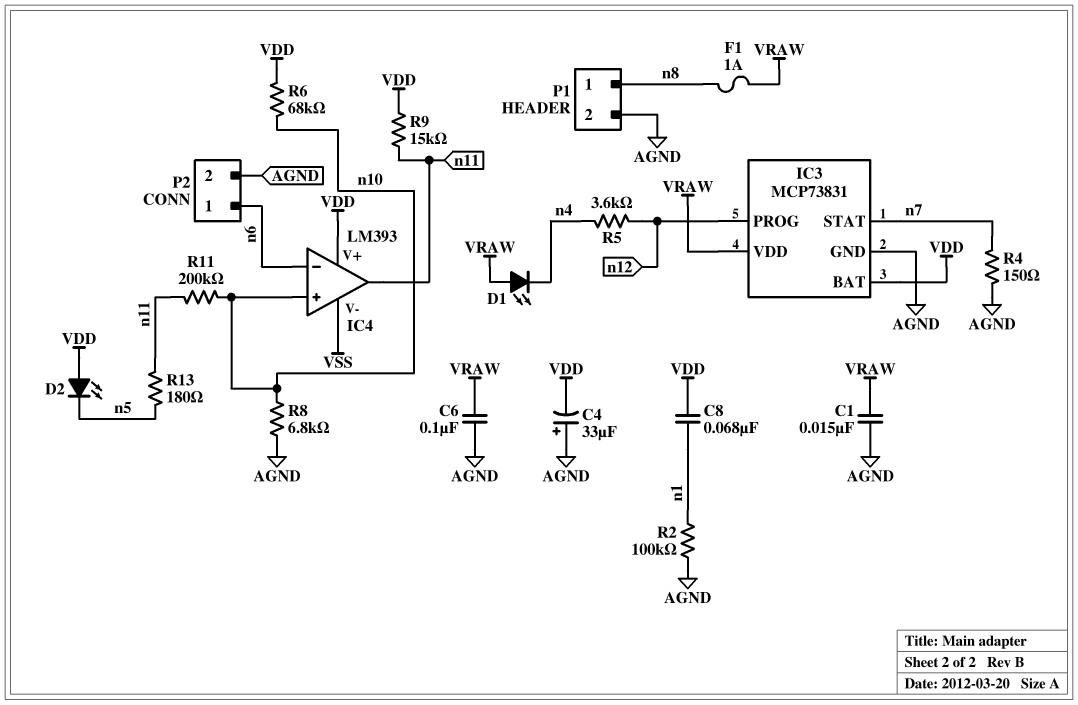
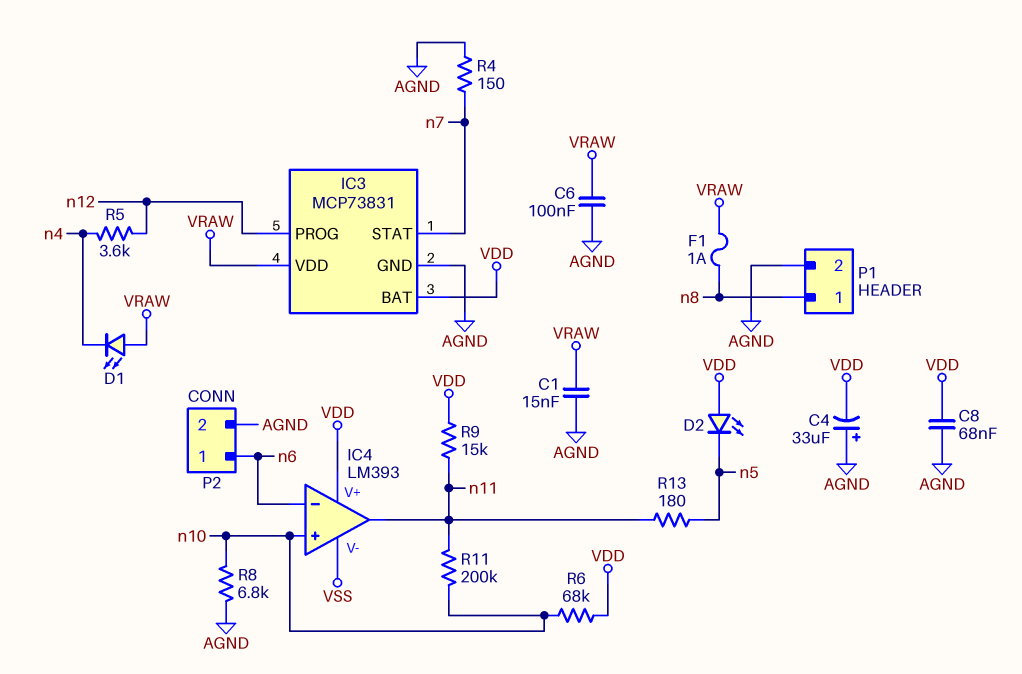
C8: 68nF (VDD, n1) -> 68nF (AGND, VDD)
R2: 100k (AGND, n1) -> none

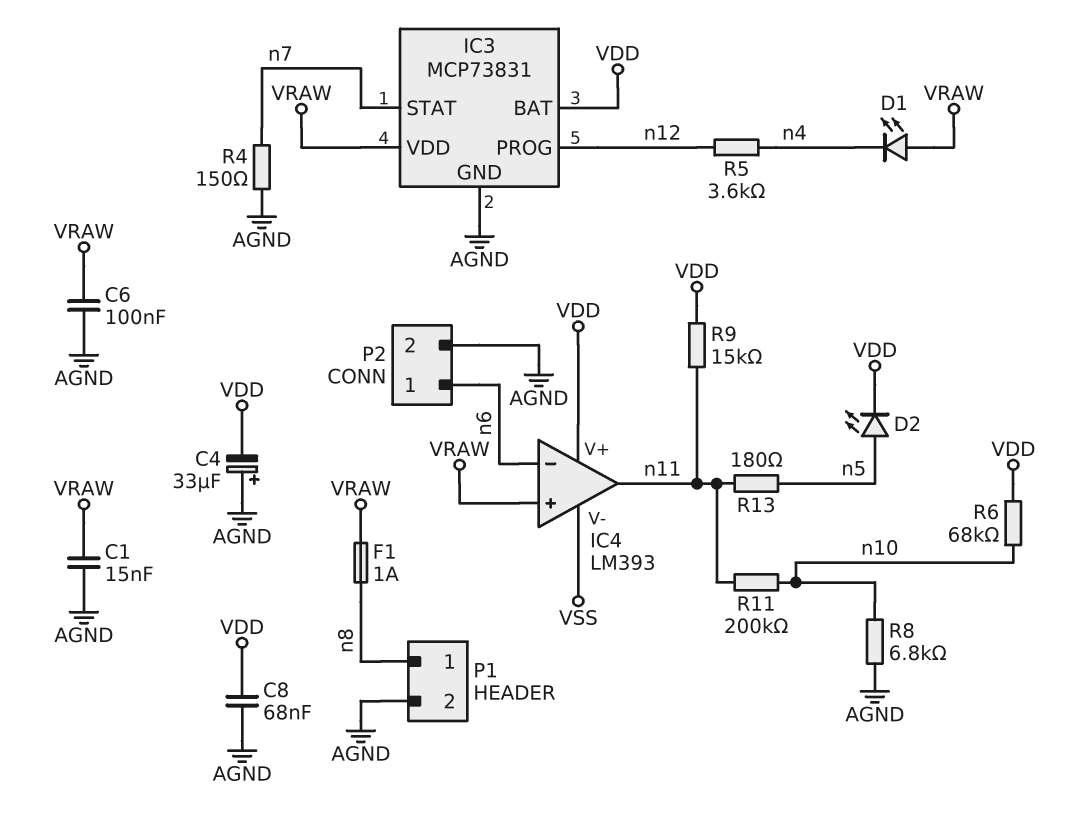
D2: LED (A VDD, K n5) -> LED (A n5, K VDD)
IC4 pin in+: n10 -> VRAW

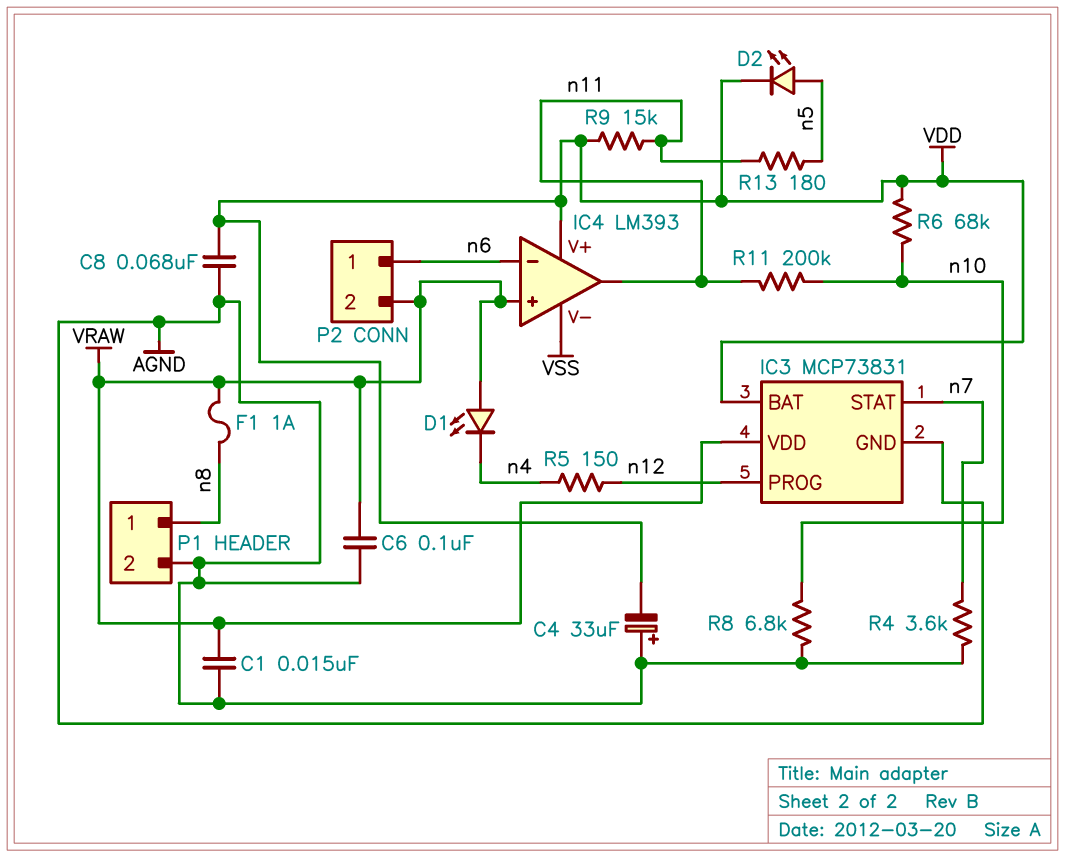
P2 pin 2: AGND -> VRAW
R4: 150 (AGND, n7) -> 3.6k (AGND, n7)
R5: 3.6k (n4, n12) -> 150 (n4, n12)

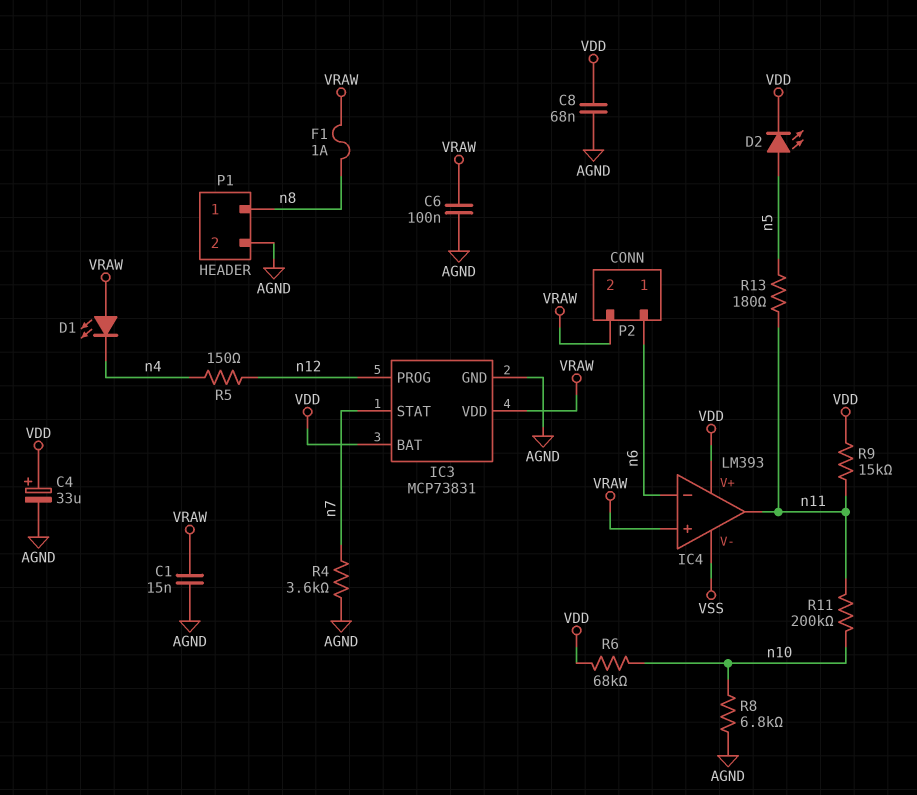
C4: 33uF (plus AGND, minus VDD) -> 33uF (plus VDD, minus AGND)

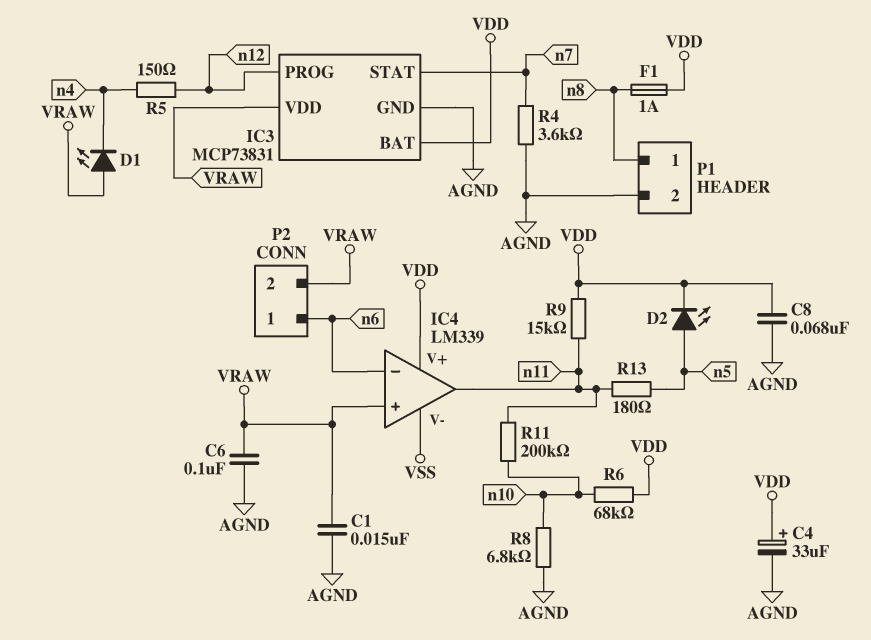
F1: 1A (VRAW, n8) -> 1A (VDD, n8)
IC4: LM393 -> LM339

